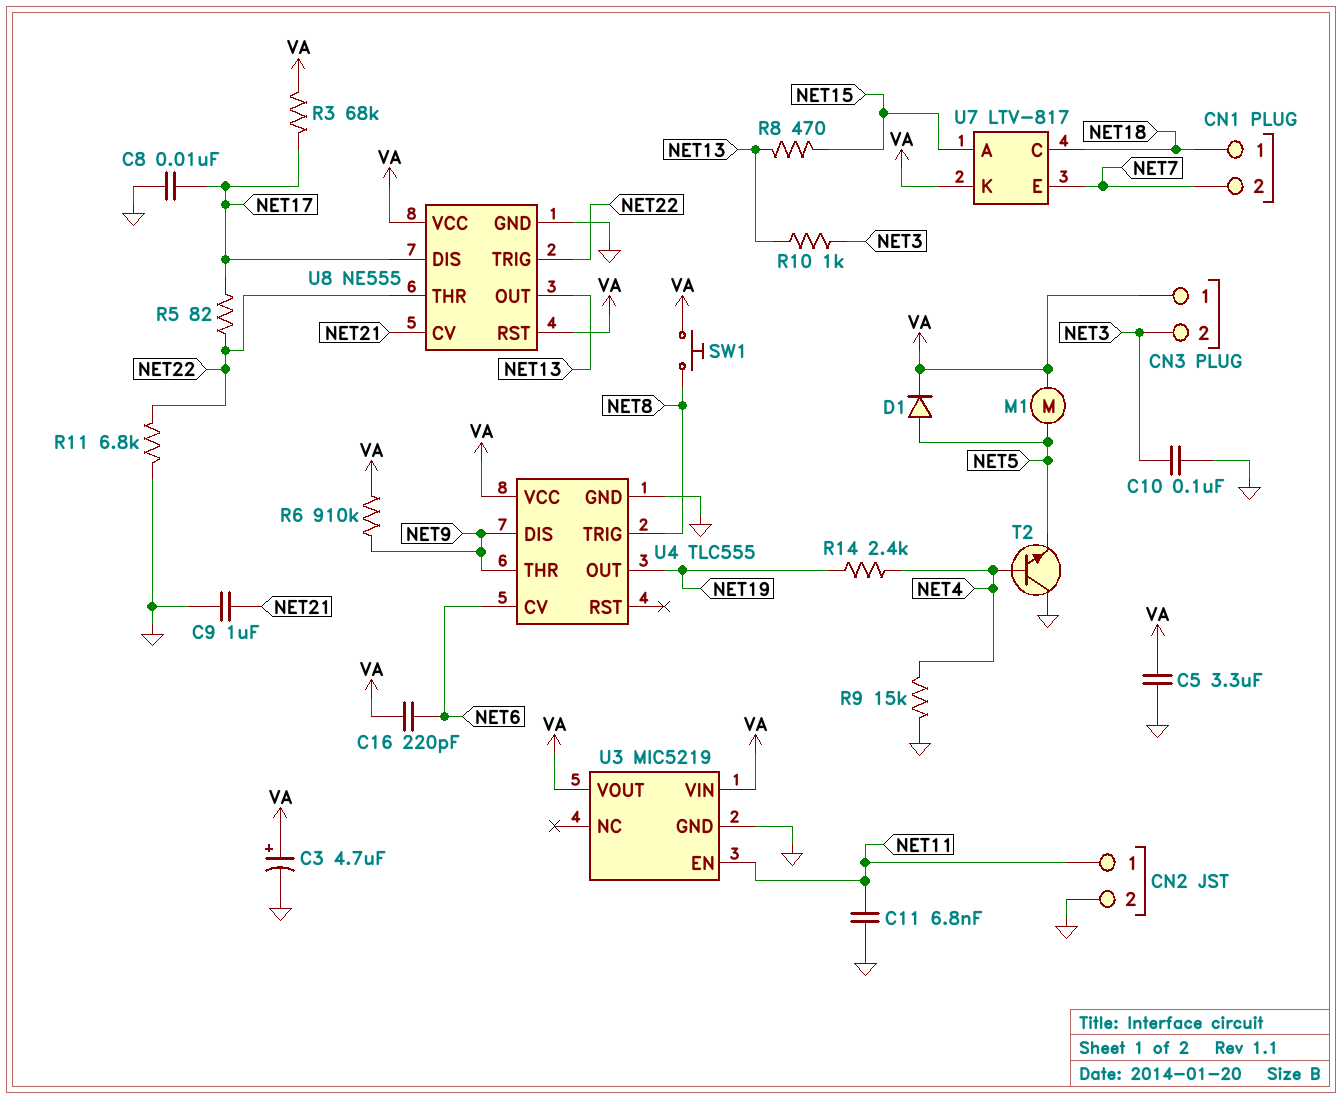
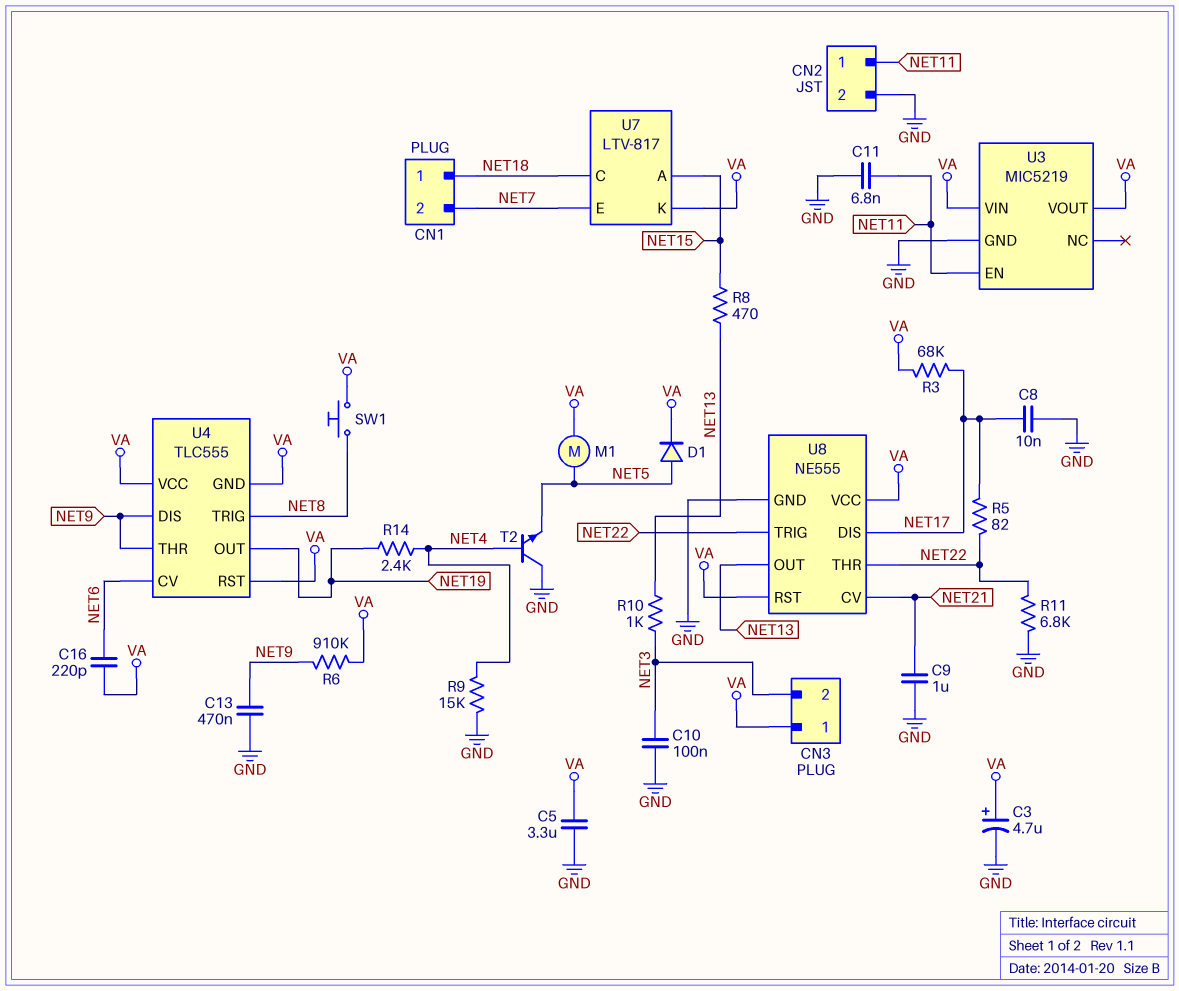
C13: none -> 470nF (GND, NET9)
U4 pin GND: GND -> VA
U4 pin RST: none -> VA

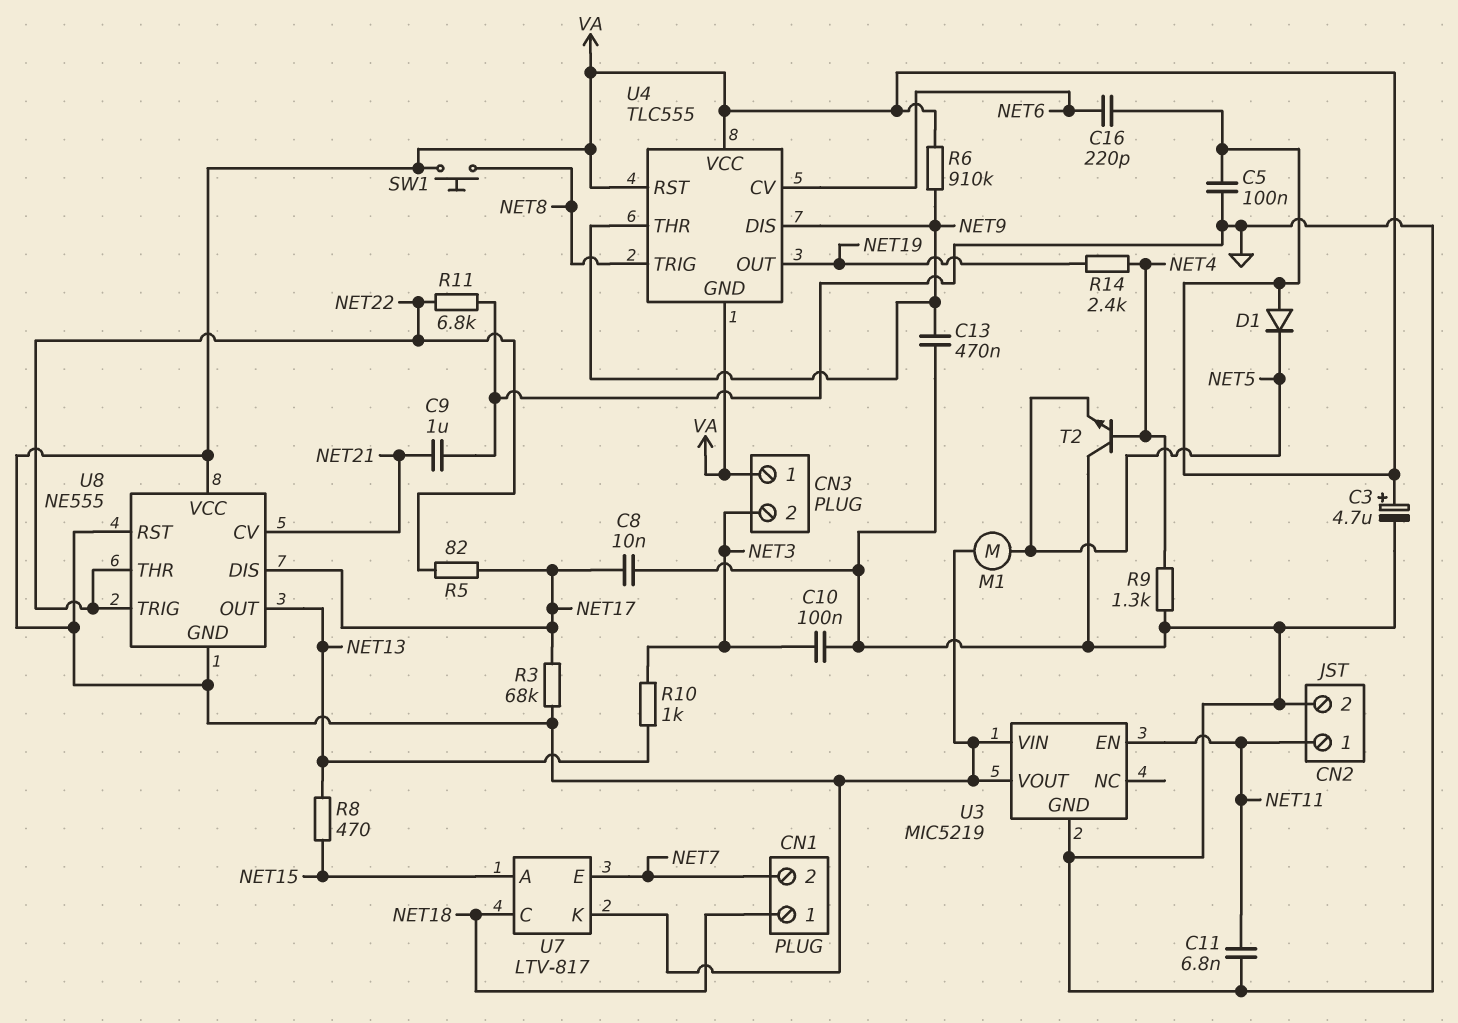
C5: 3.3uF (GND, VA) -> 100nF (GND, VA)
D1: diode (A NET5, K VA) -> diode (A VA, K NET5)
R9: 15k (GND, NET4) -> 1.3k (GND, NET4)
U8 pin GND: GND -> VA

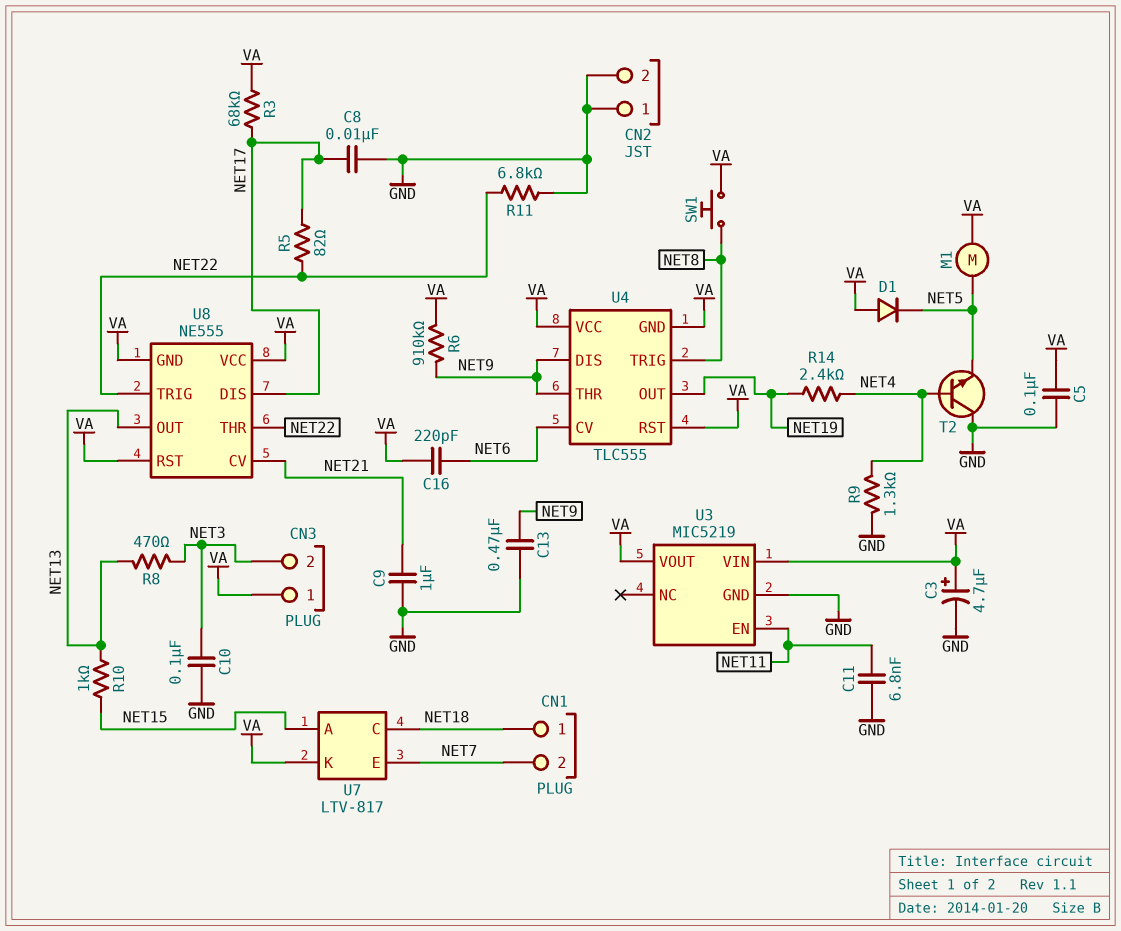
CN2 pin 1: NET11 -> GND
R8: 470 (NET13, NET15) -> 470 (NET3, NET13)
R10: 1k (NET3, NET13) -> 1k (NET13, NET15)

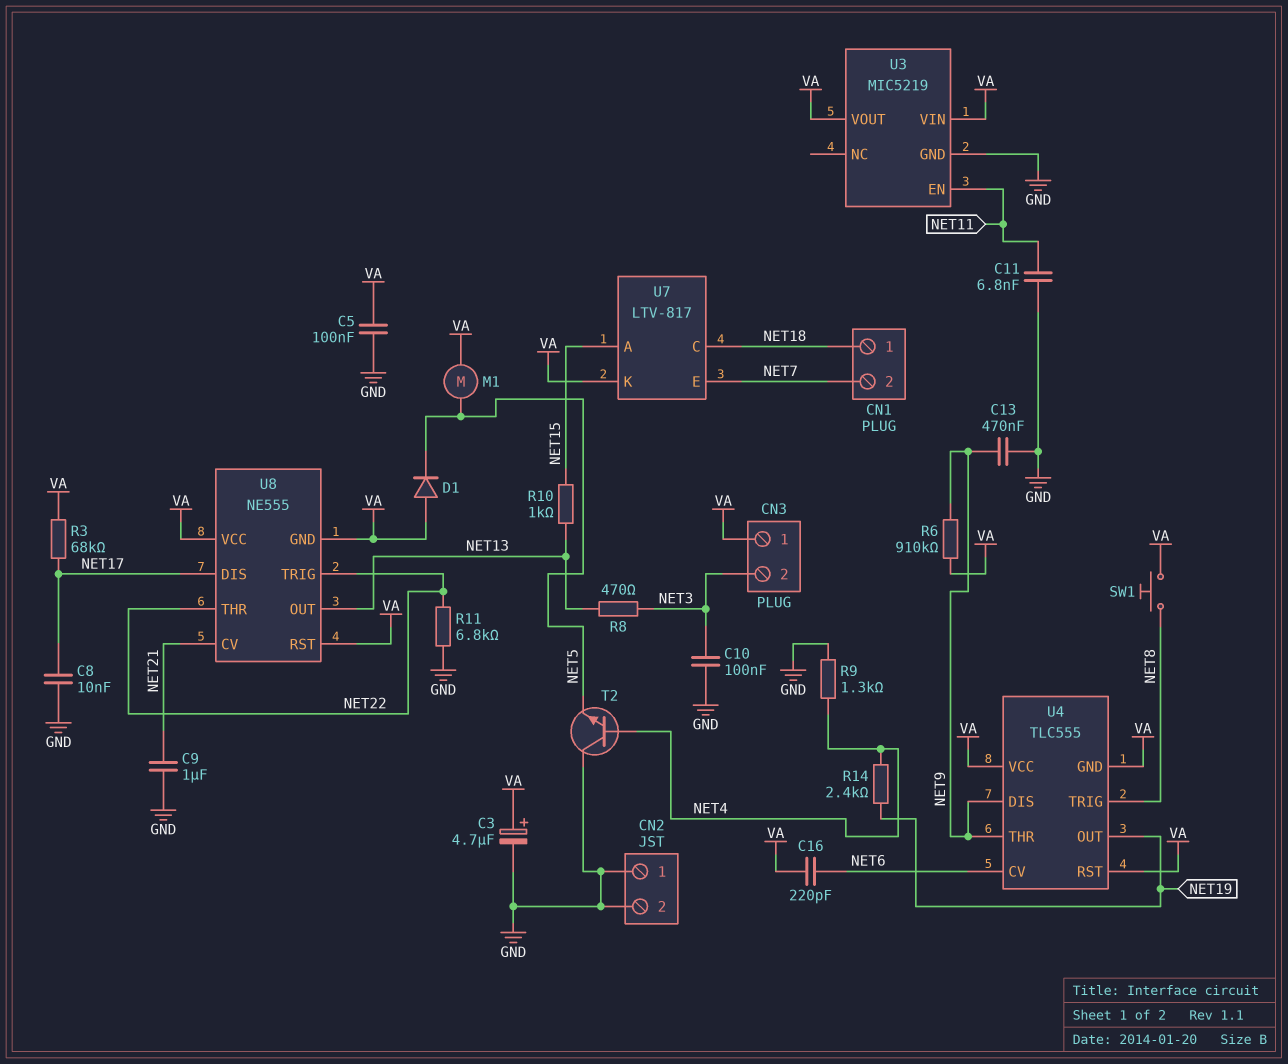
R5: 82 (NET17, NET22) -> none

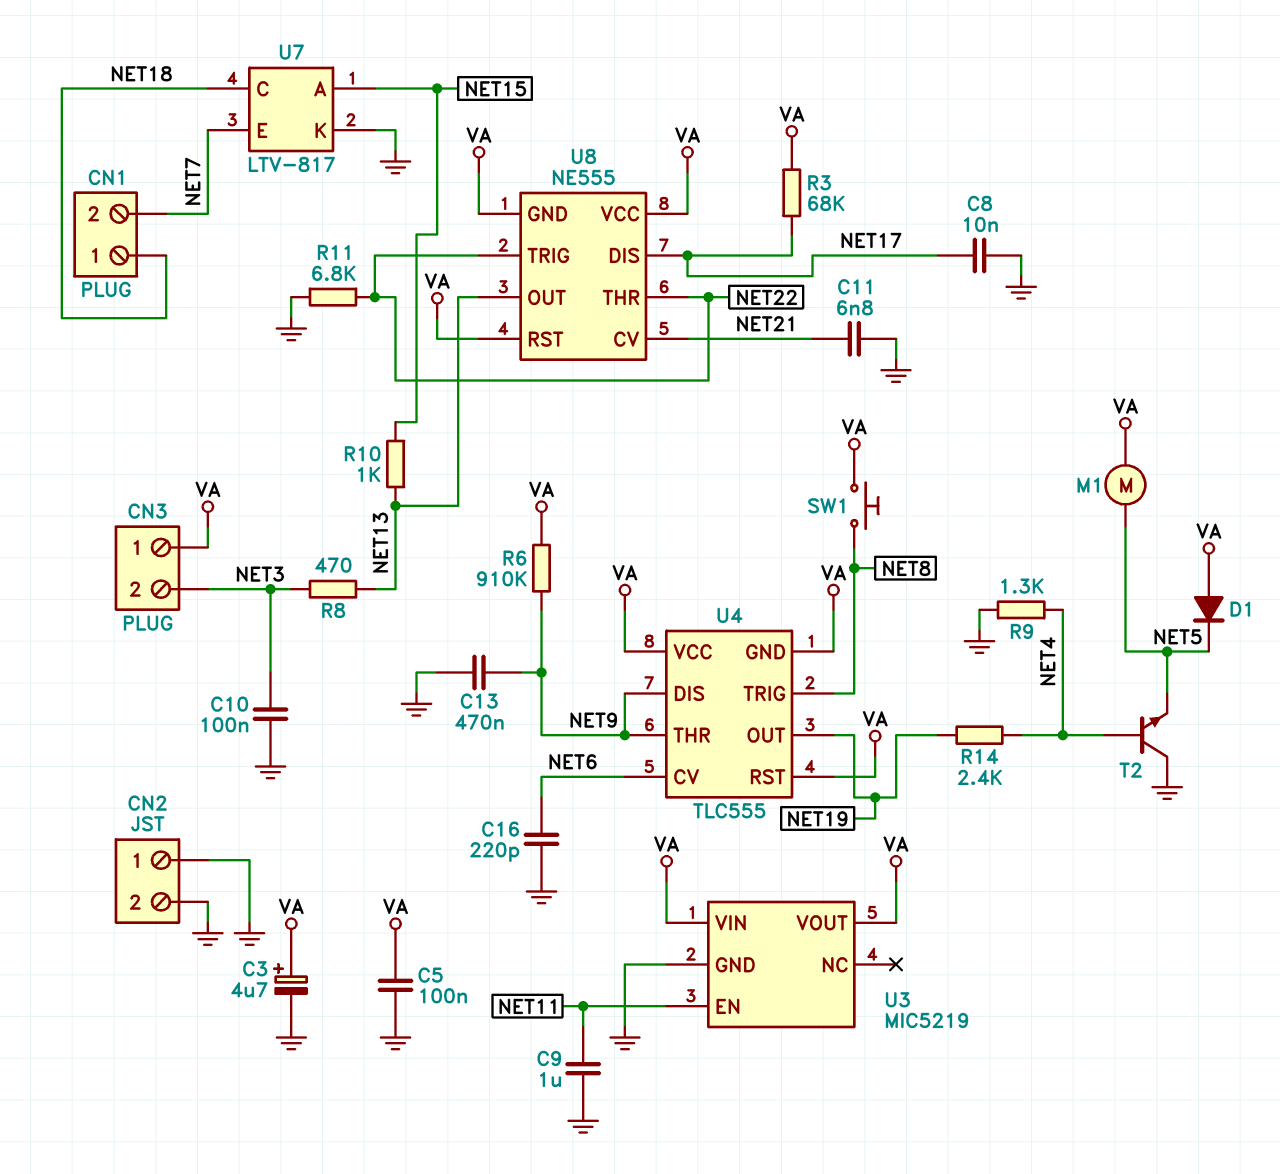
C9: 1uF (GND, NET21) -> 1uF (GND, NET11)
C11: 6.8nF (GND, NET11) -> 6.8nF (GND, NET21)
C16: 220pF (NET6, VA) -> 220pF (GND, NET6)
U7 pin K: VA -> GND

